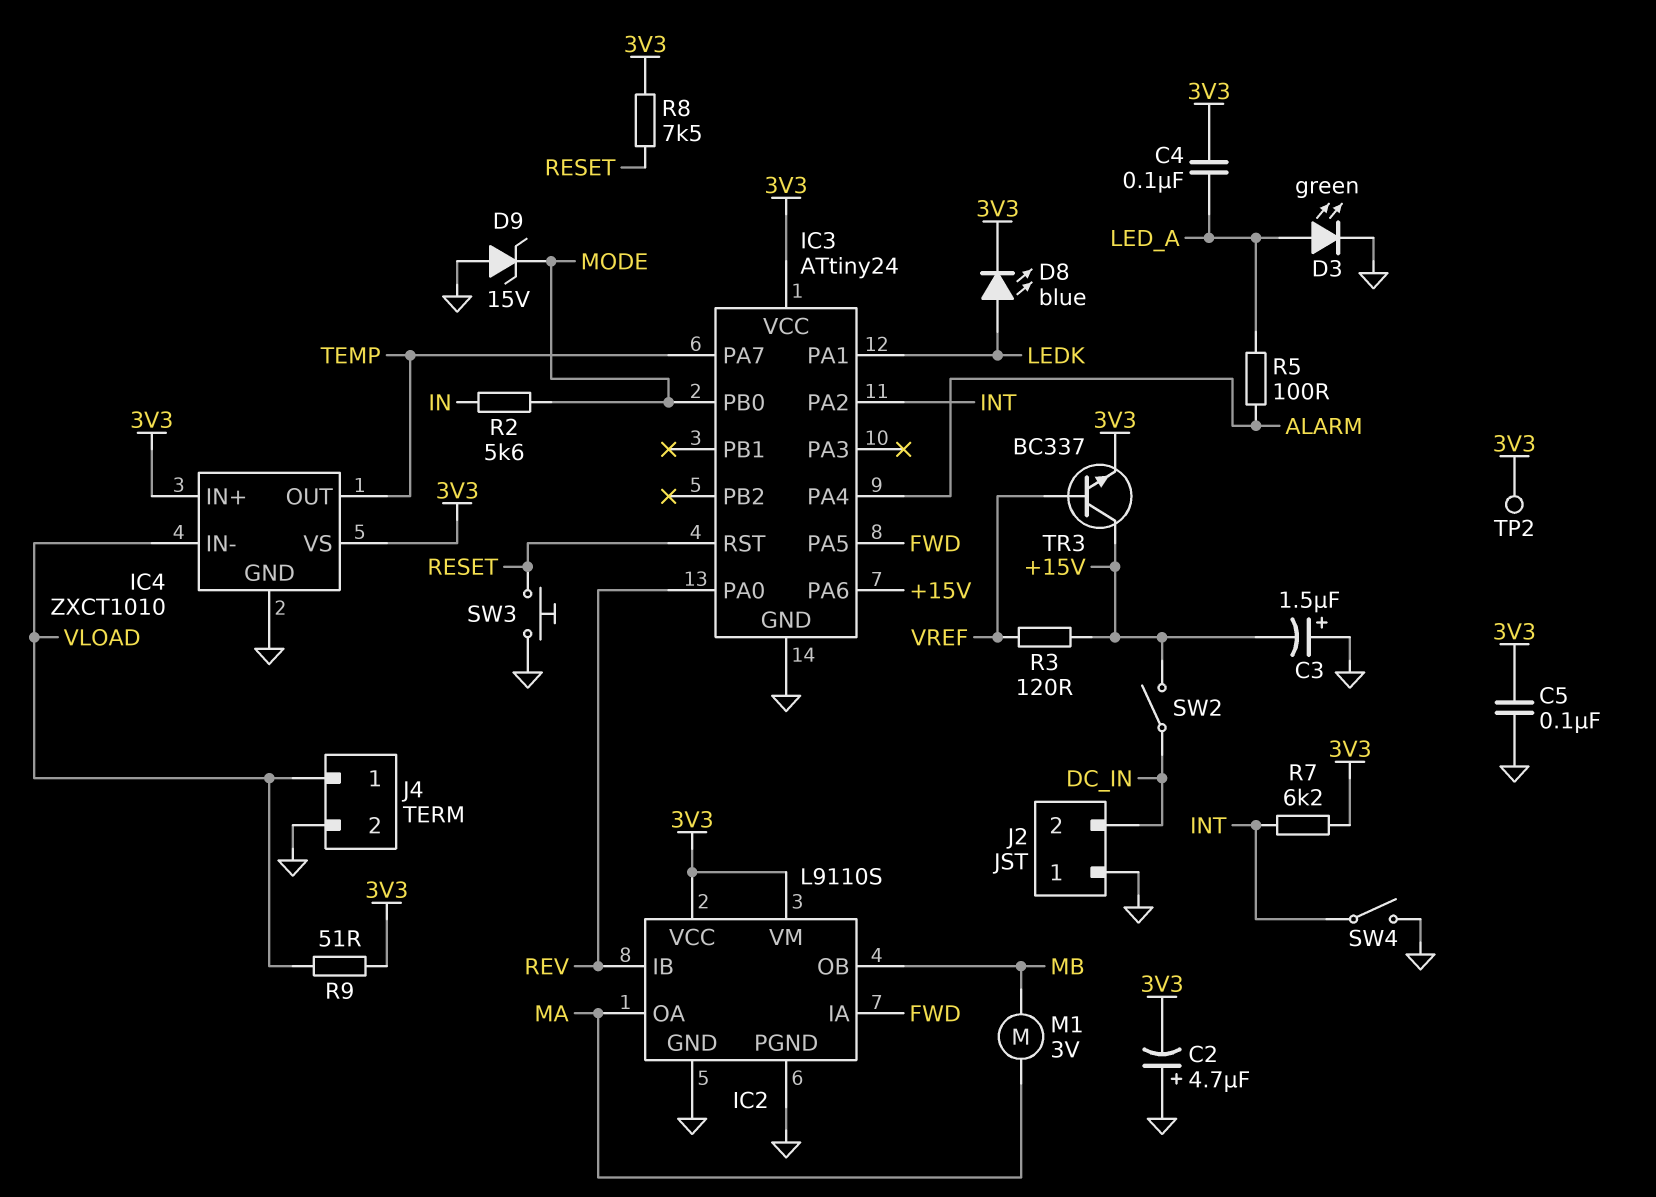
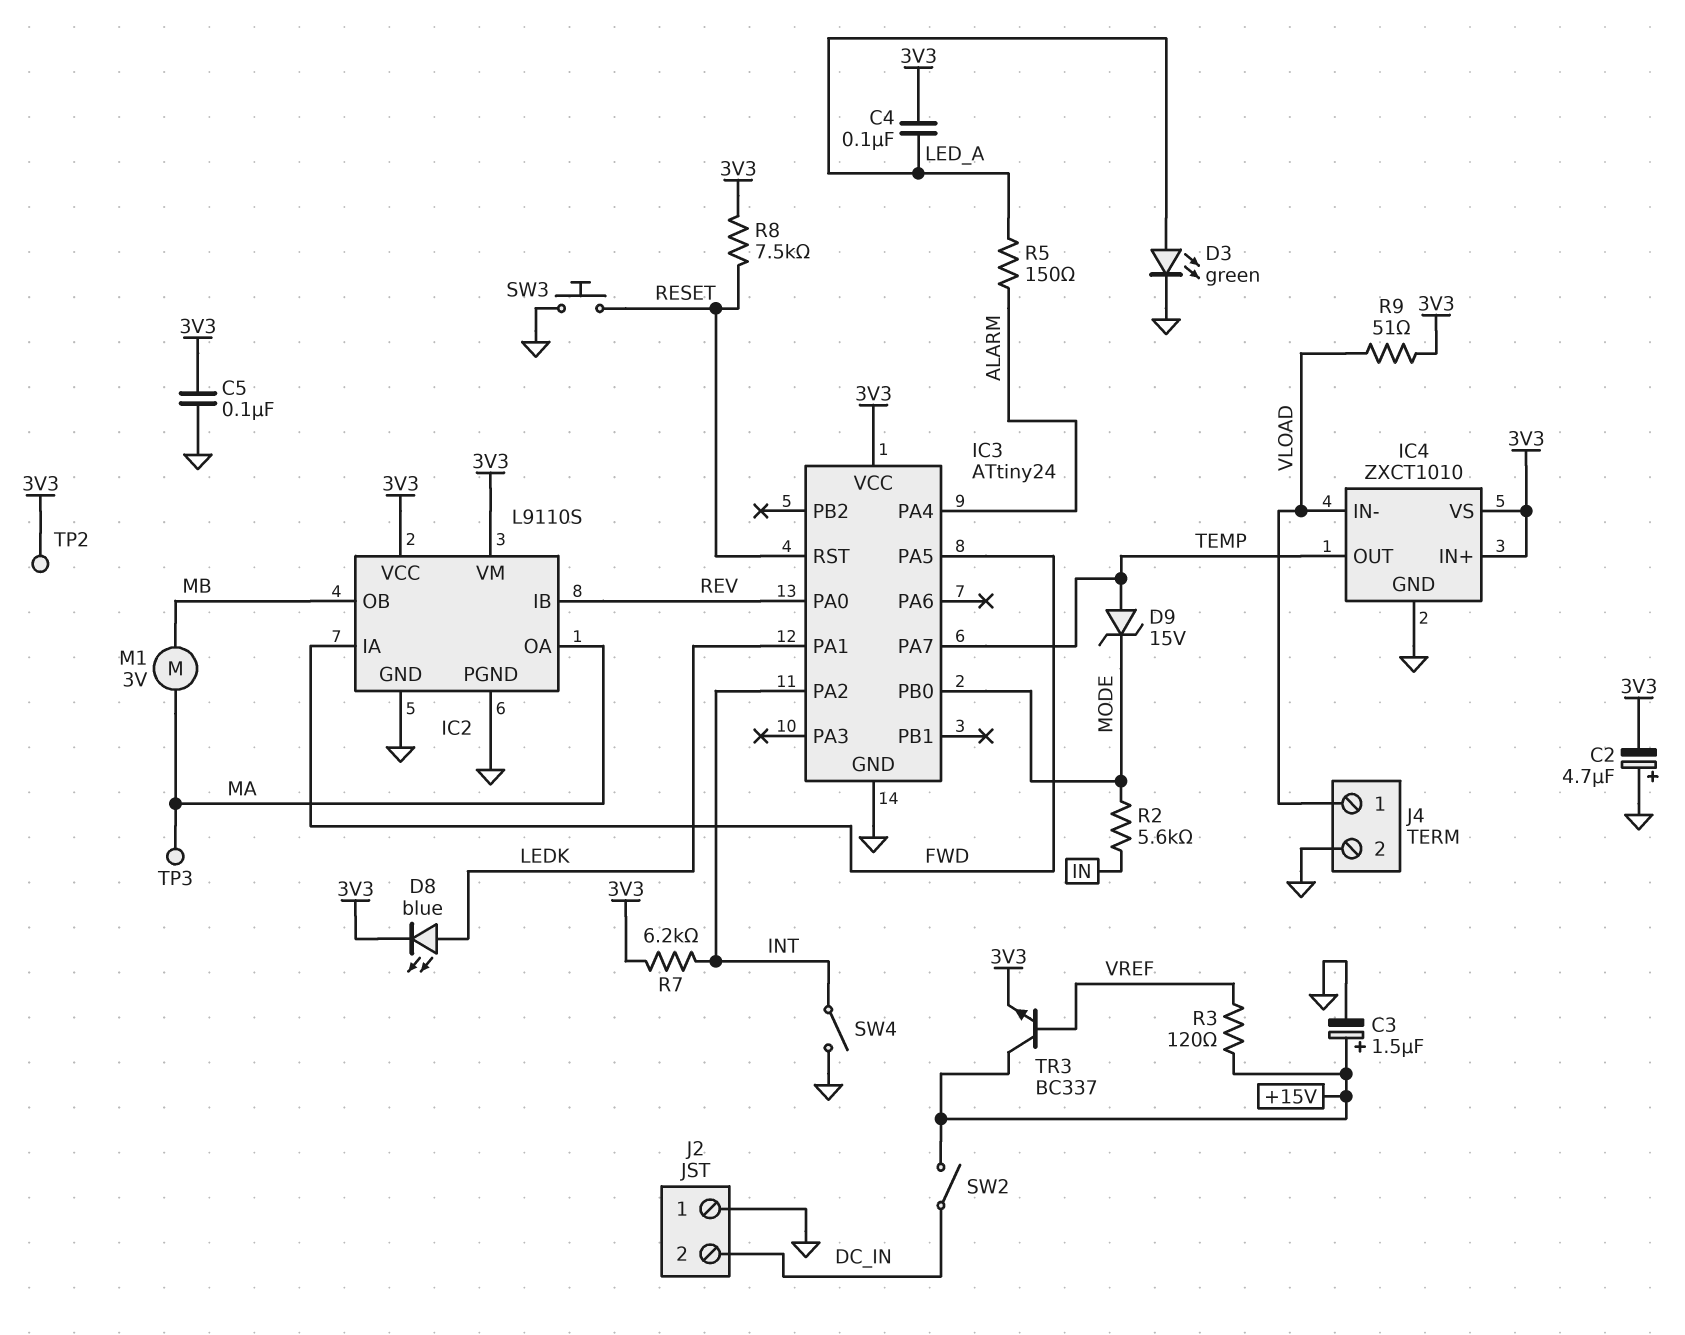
C3: 1.5uF (plus GND, minus +15V) -> 1.5uF (plus +15V, minus GND)
D9: zener 15V (A GND, K MODE) -> zener 15V (A TEMP, K MODE)
IC3 pin PA6: +15V -> none
R5: 100 (ALARM, LED_A) -> 150 (ALARM, LED_A)
TP3: none -> test point (MA)

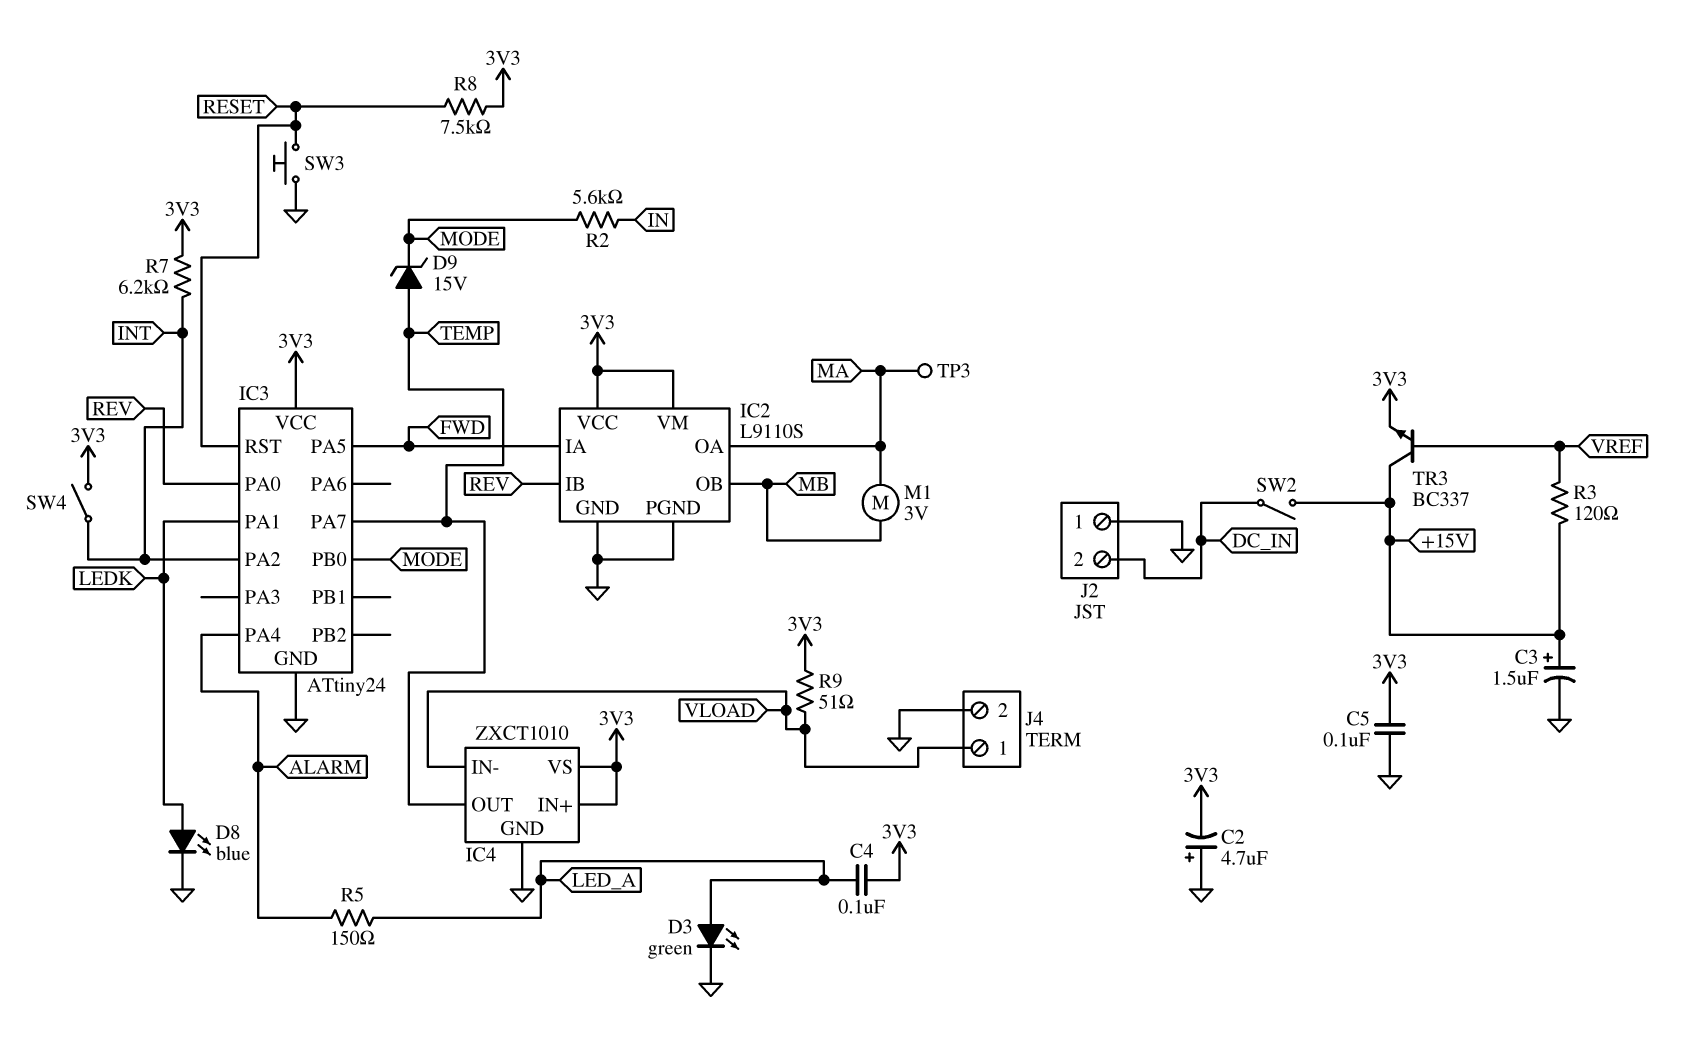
D8: LED blue (A LEDK, K 3V3) -> LED blue (A LEDK, K GND)
SW4: switch (GND, INT) -> switch (3V3, INT)
TP2: test point (3V3) -> none

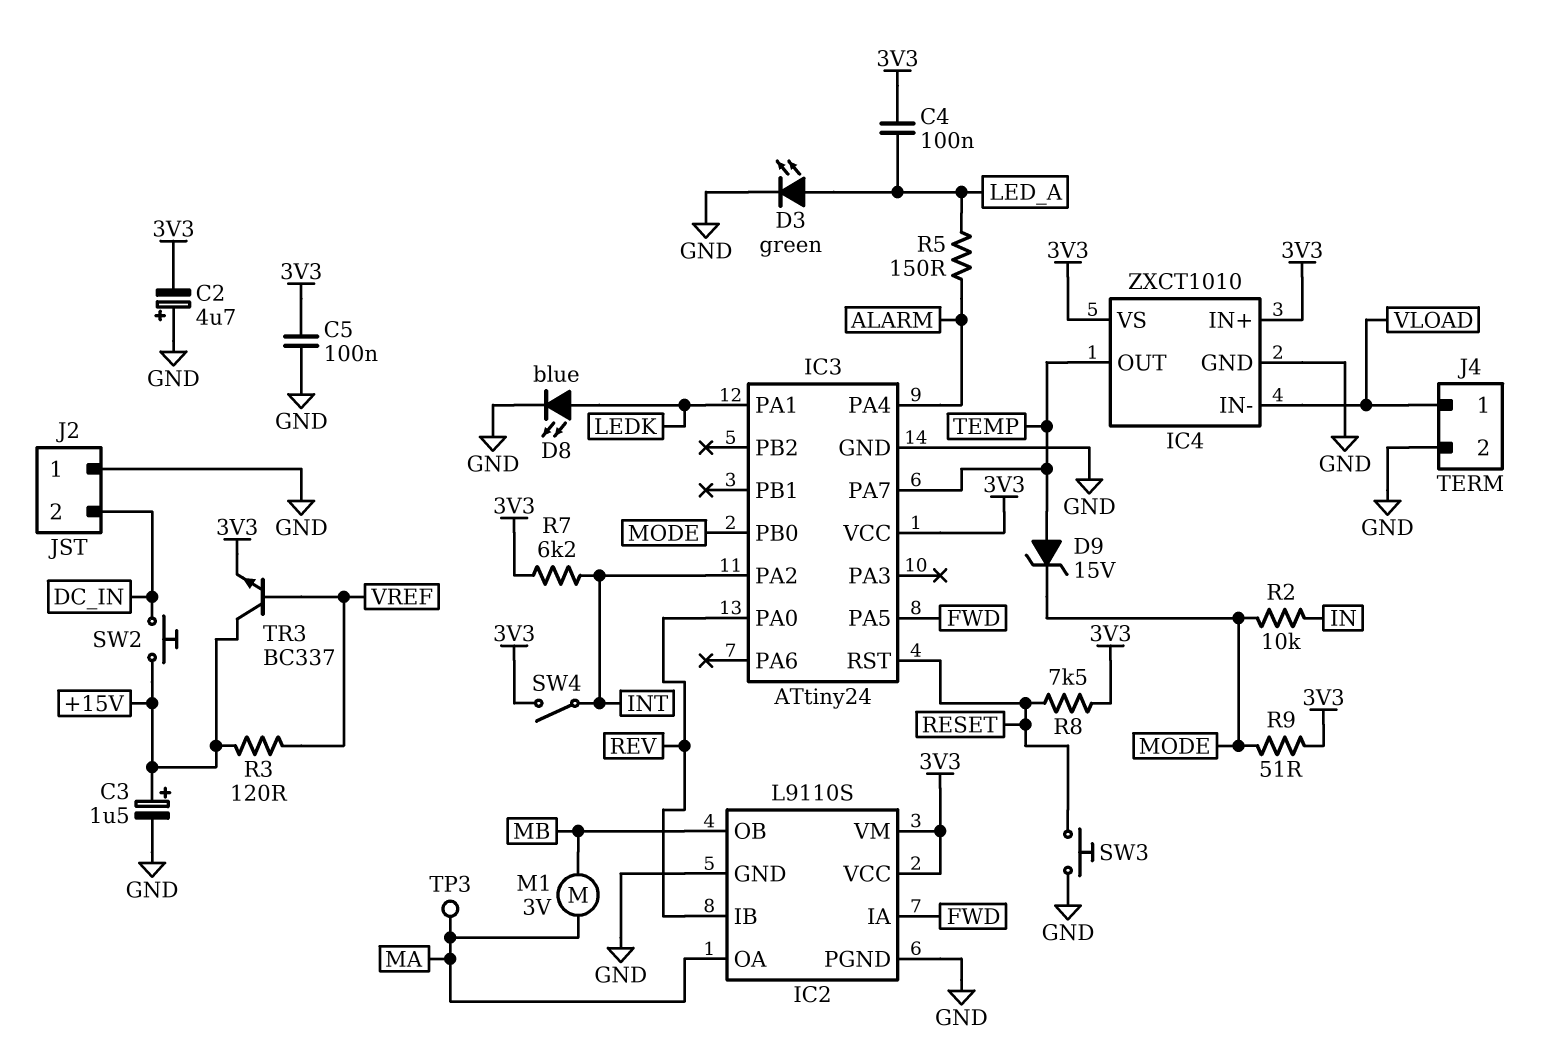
R2: 5.6k (IN, MODE) -> 10k (IN, MODE)
R9: 51 (3V3, VLOAD) -> 51 (3V3, MODE)
SW2: switch (+15V, DC_IN) -> button (+15V, DC_IN)

